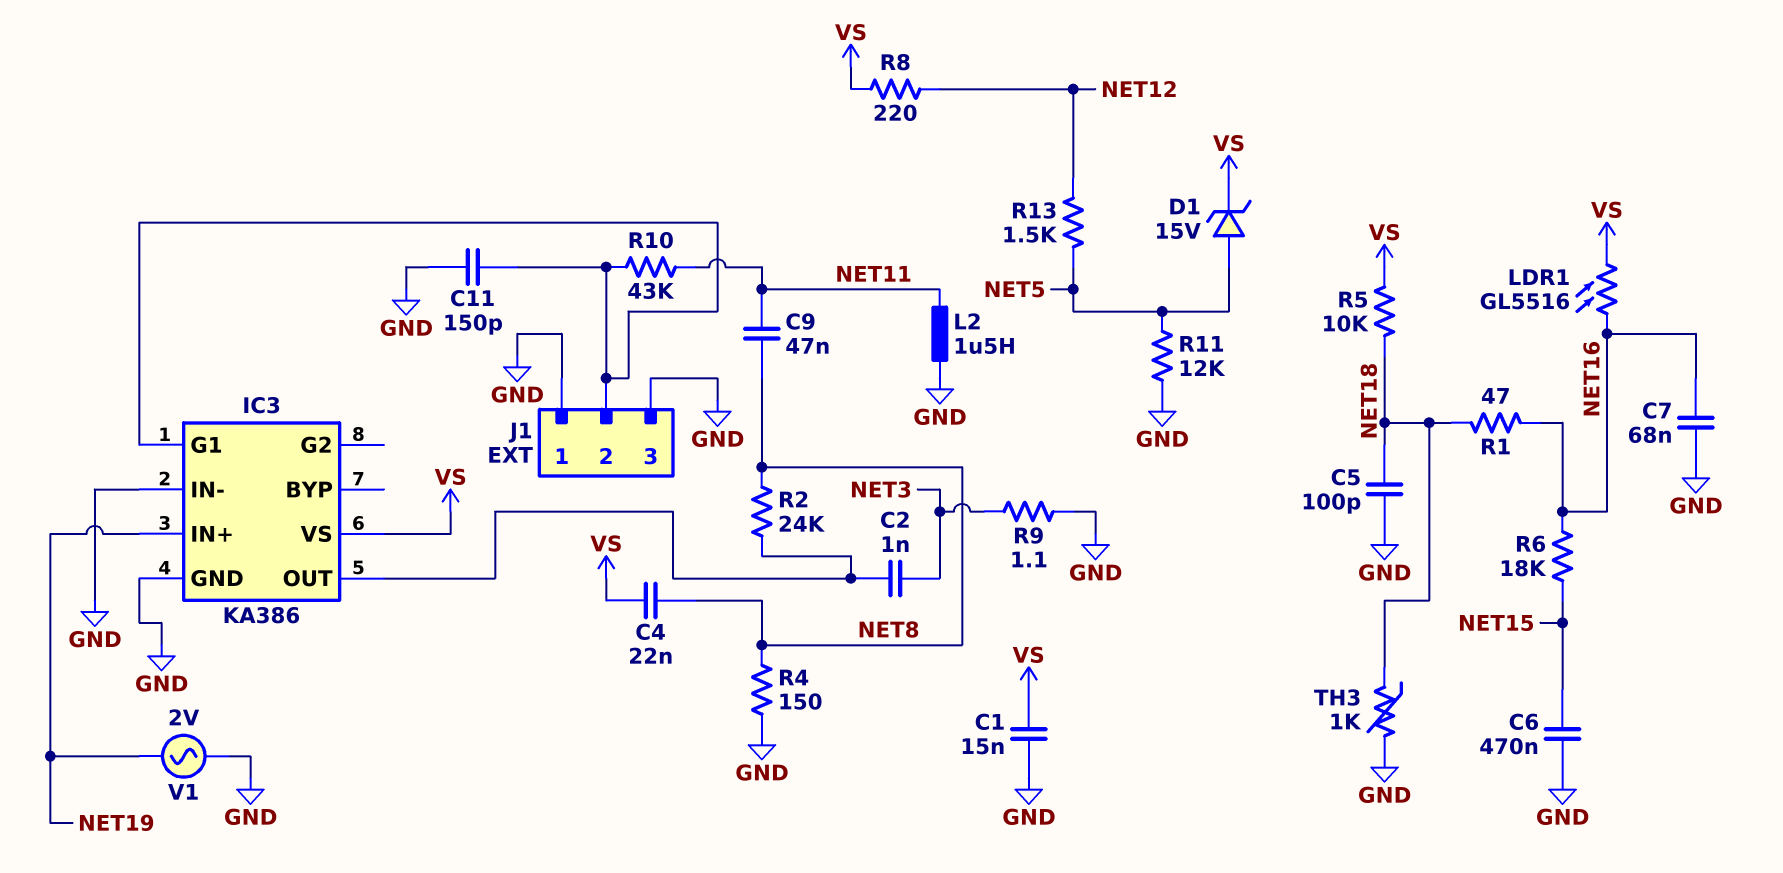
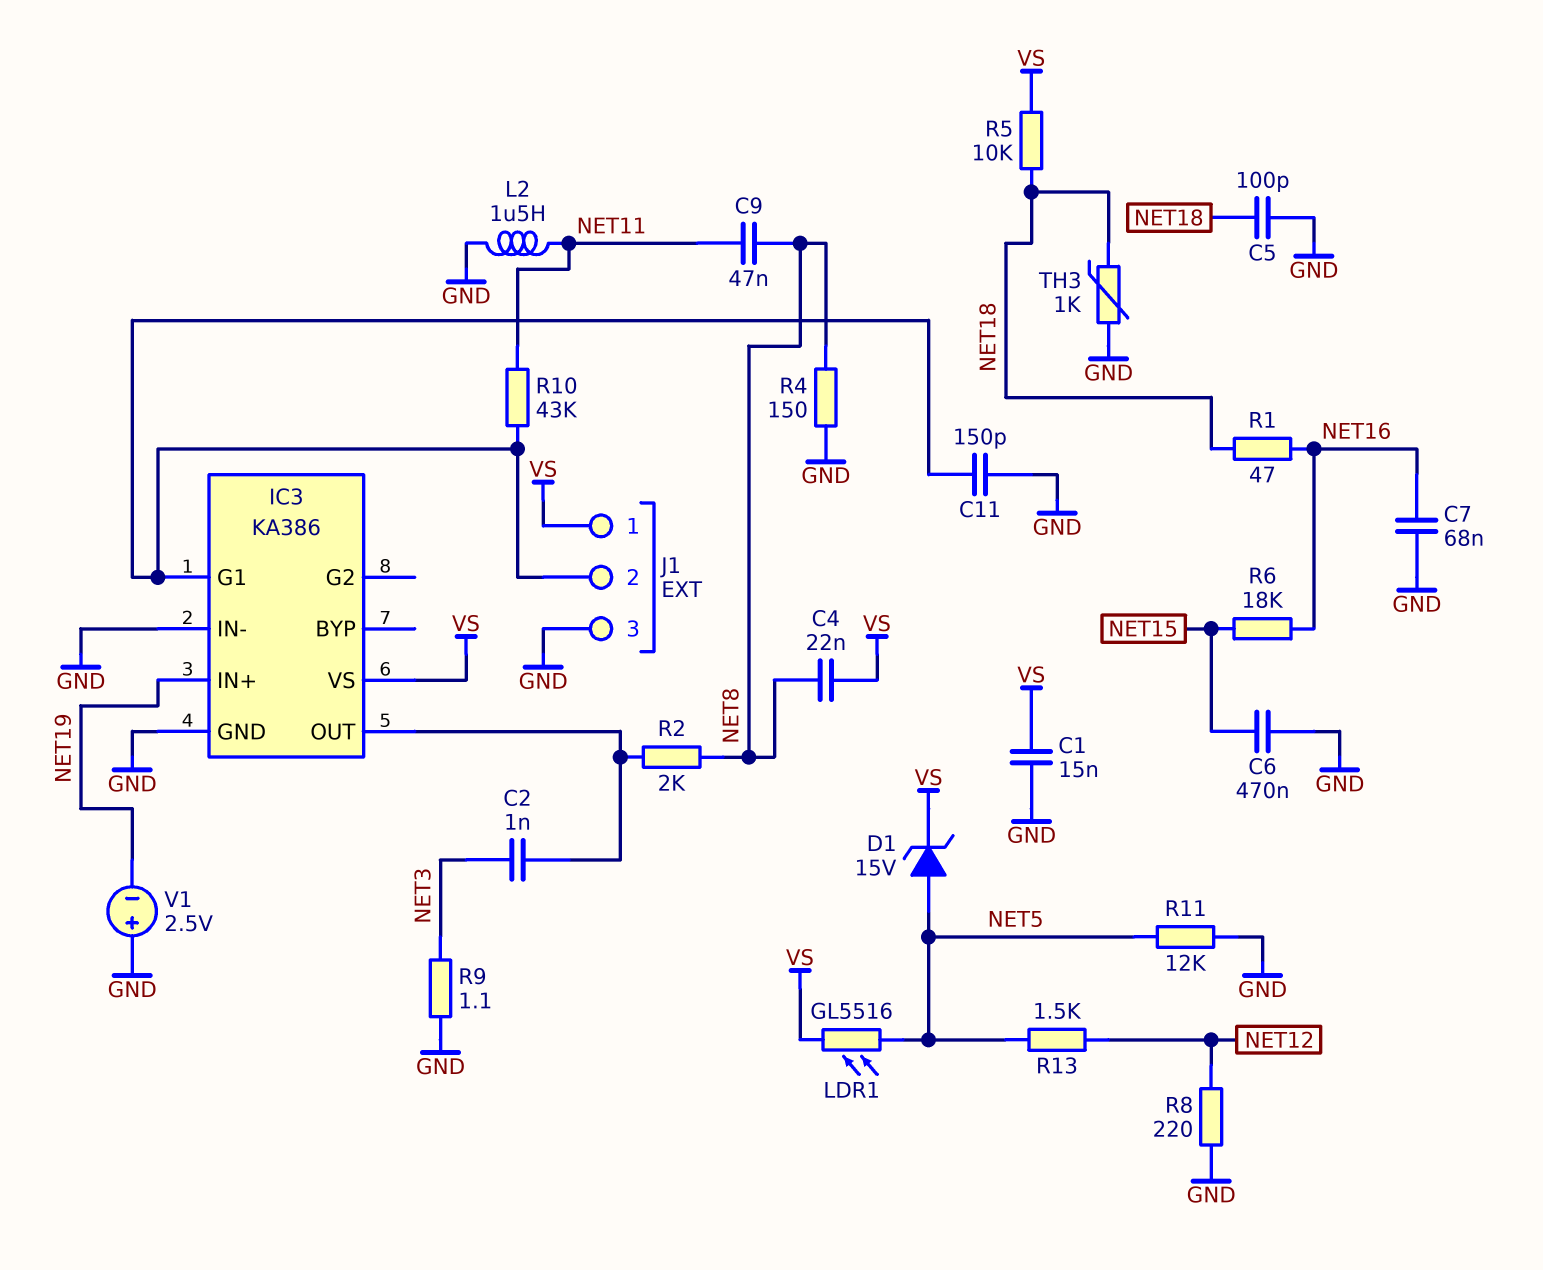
J1 pin 1: GND -> VS
LDR1: GL5516 (NET16, VS) -> GL5516 (NET5, VS)
R2: 24k (IC3/OUT, NET8) -> 2k (IC3/OUT, NET8)
R8: 220 (NET12, VS) -> 220 (GND, NET12)
V1: AC 2V (GND, NET19) -> 2.5V (plus GND, minus NET19)

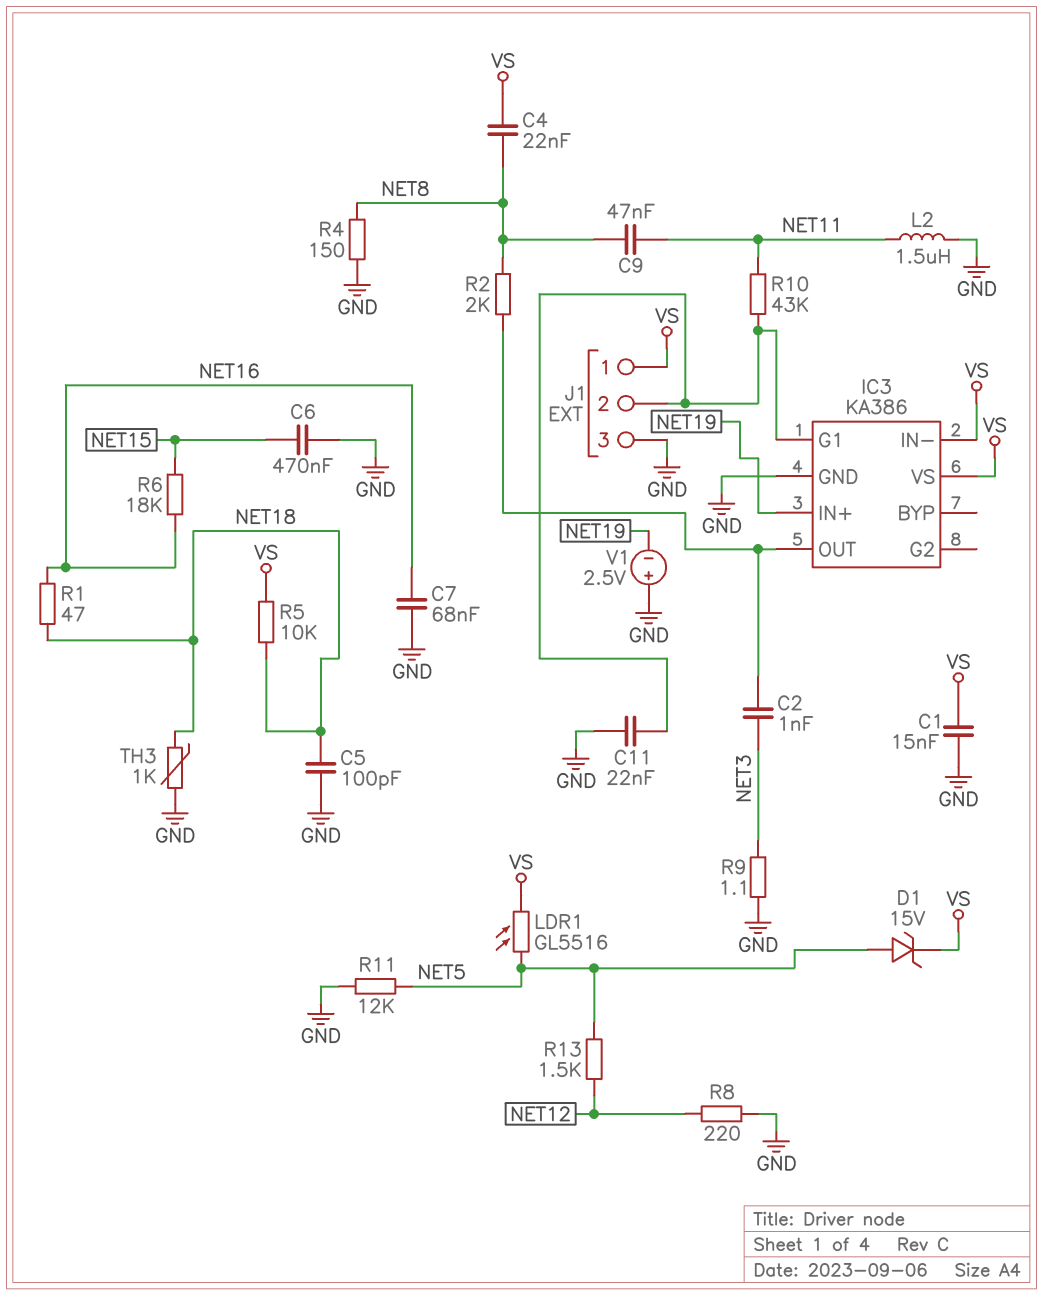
C11: 150pF (GND, IC3/G1) -> 22nF (GND, IC3/G1)
IC3 pin IN-: GND -> VS

